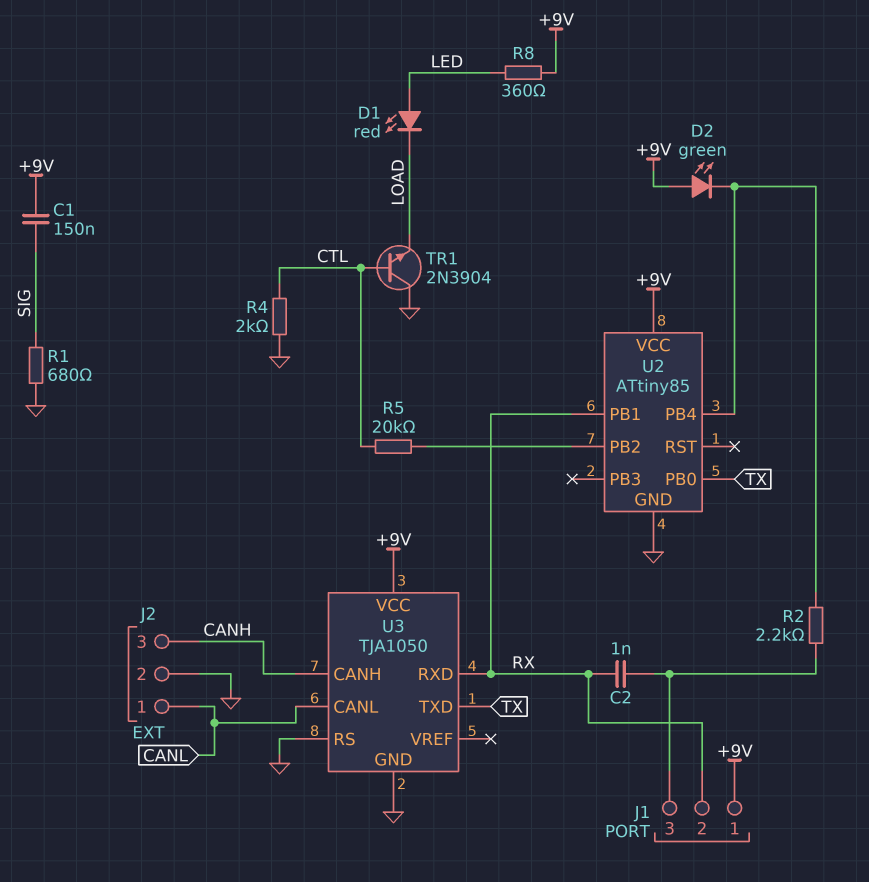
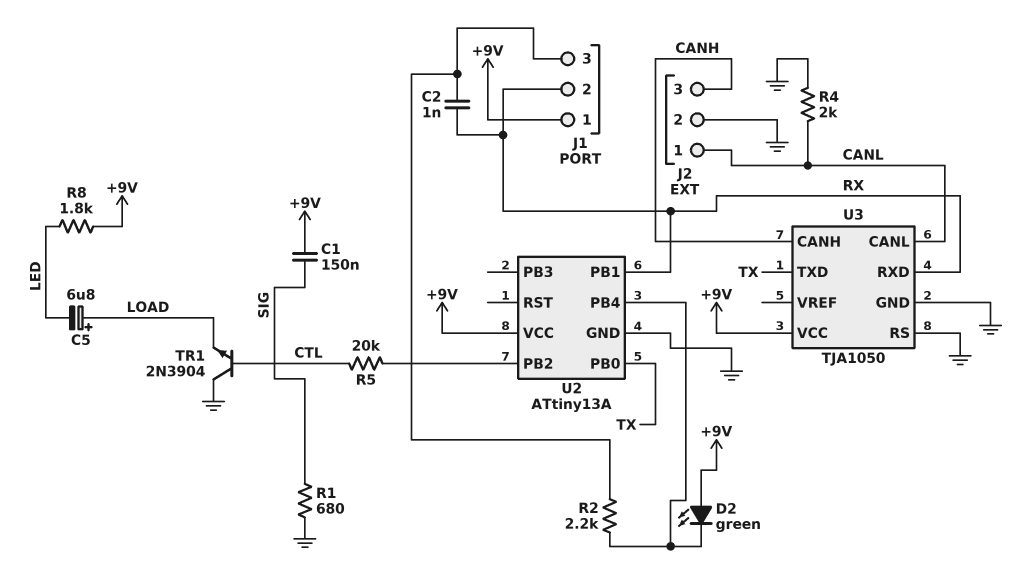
C5: none -> 6.8uF (plus LOAD, minus LED)
D1: LED red (A LED, K LOAD) -> none
R4: 2k (CTL, GND) -> 2k (CANL, GND)
R8: 360 (+9V, LED) -> 1.8k (+9V, LED)
U2: ATtiny85 -> ATtiny13A

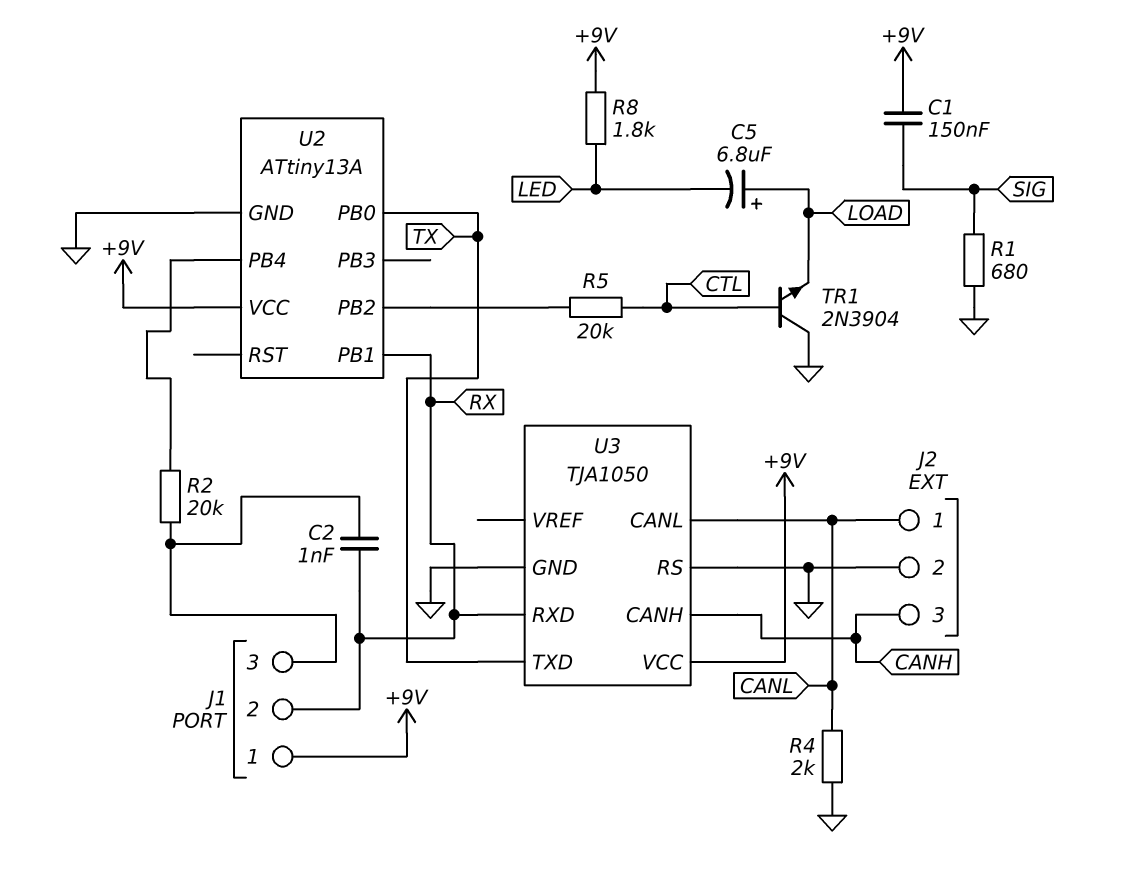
D2: LED green (A +9V, K U2/PB4) -> none
R2: 2.2k (J1/3, U2/PB4) -> 20k (J1/3, U2/PB4)

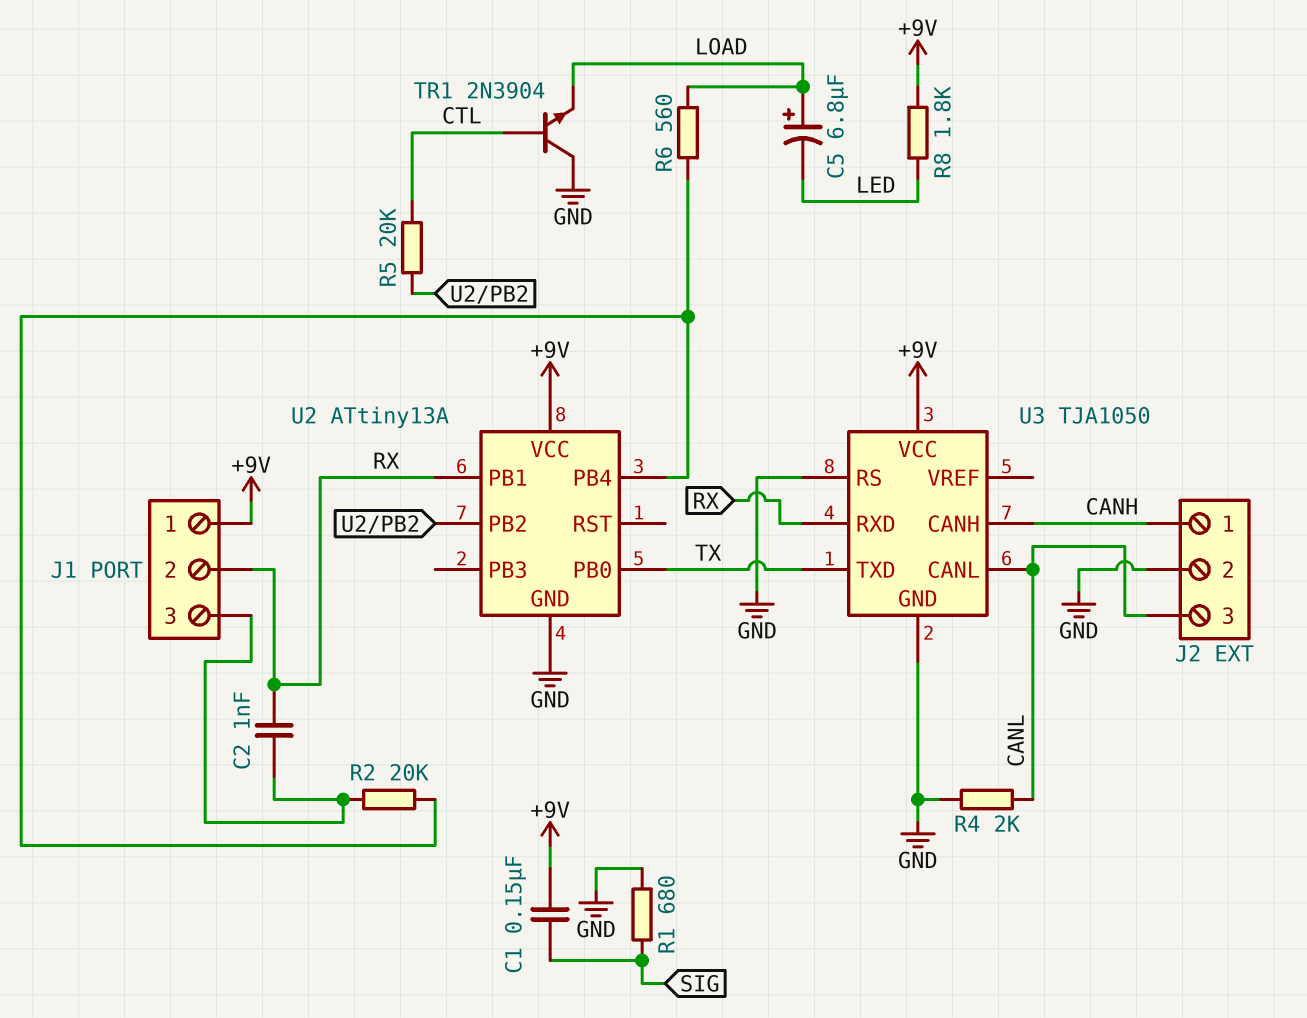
J2 pin 1: CANL -> CANH
J2 pin 3: CANH -> CANL
R6: none -> 560 (LOAD, U2/PB4)

